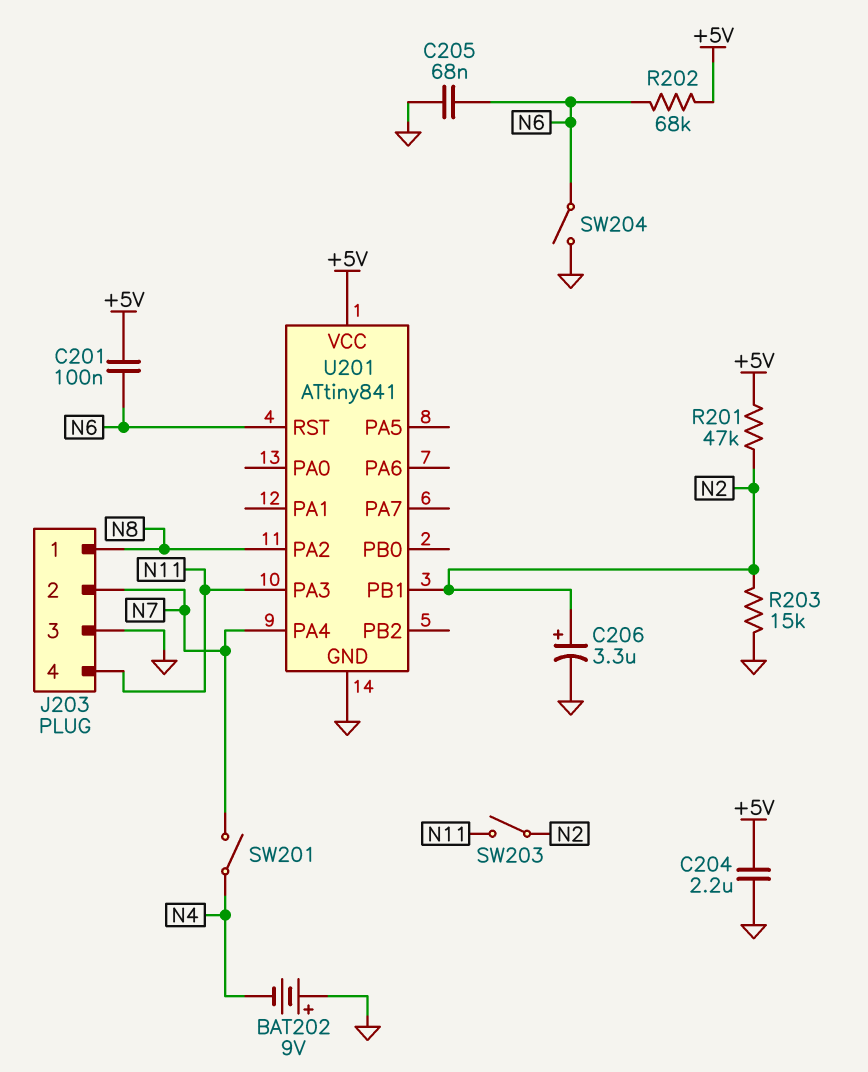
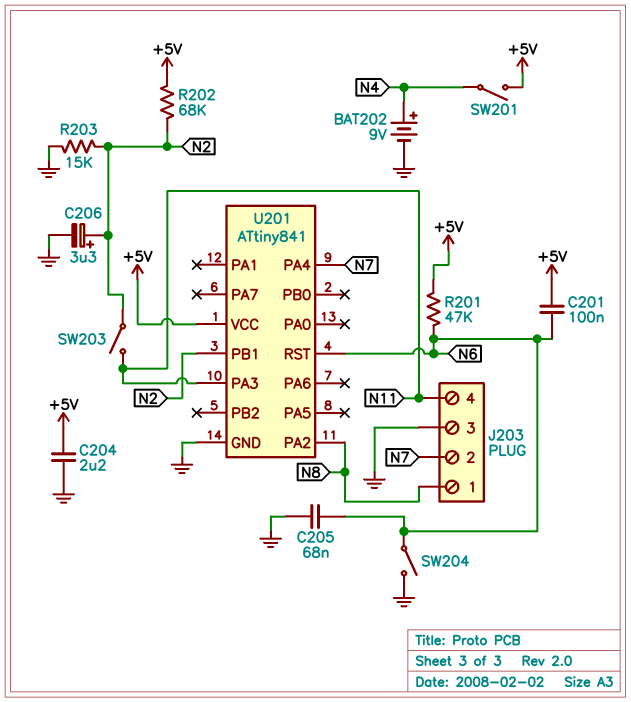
BAT202: 9V (plus GND, minus N4) -> 9V (plus N4, minus GND)
R201: 47k (+5V, N2) -> 47k (+5V, N6)
R202: 68k (+5V, N6) -> 68k (+5V, N2)
SW201: switch (N4, N7) -> switch (+5V, N4)

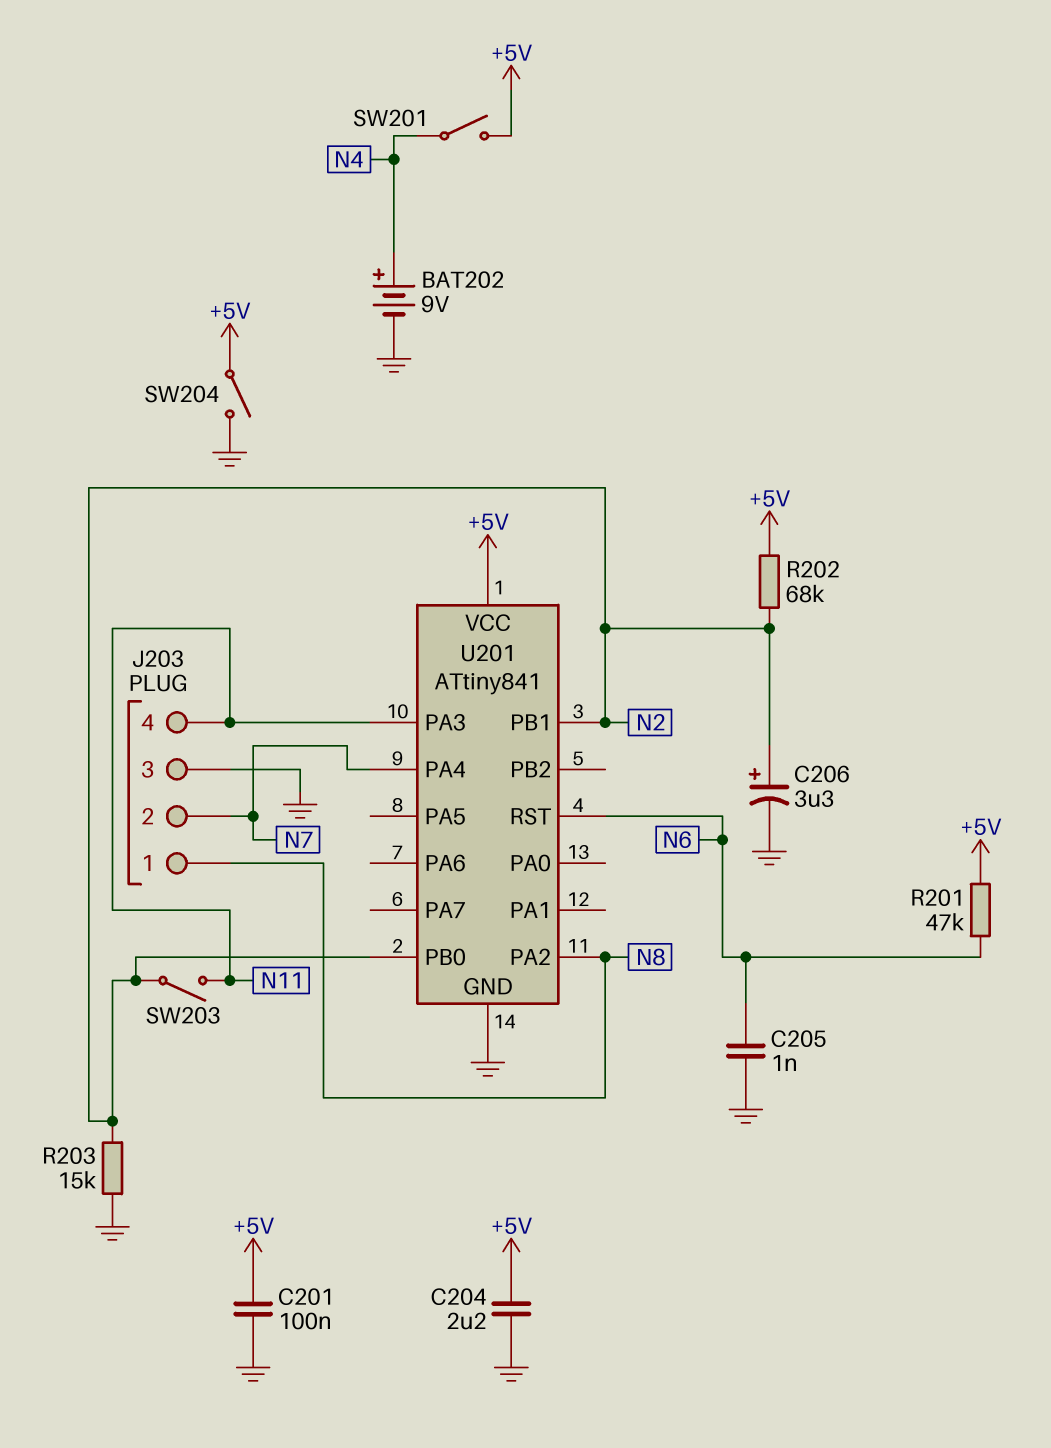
C201: 100nF (+5V, N6) -> 100nF (+5V, GND)
C205: 68nF (GND, N6) -> 1nF (GND, N6)
SW204: switch (GND, N6) -> switch (+5V, GND)
U201 pin PB0: none -> N2

